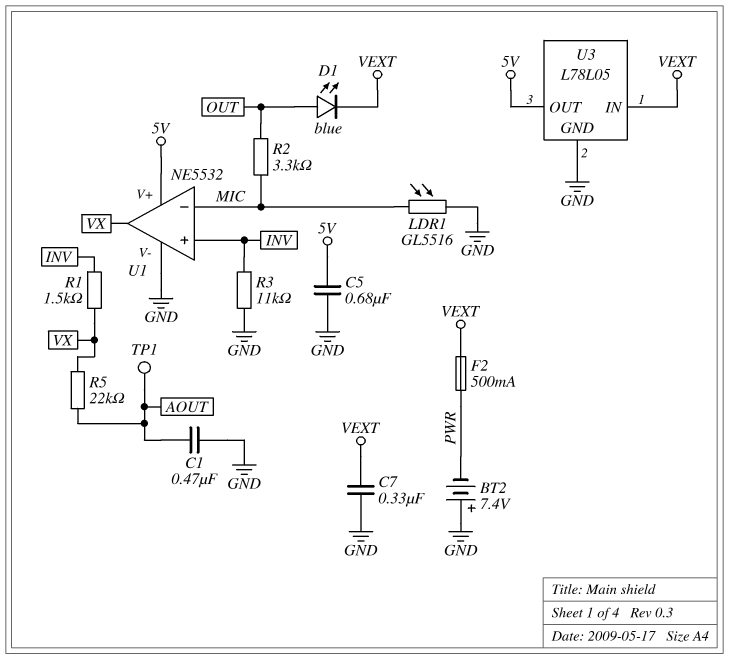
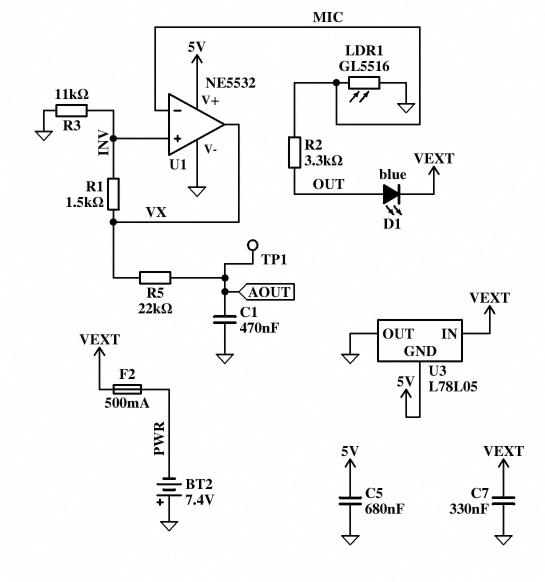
U3 pin GND: GND -> 5V
U3 pin OUT: 5V -> GND

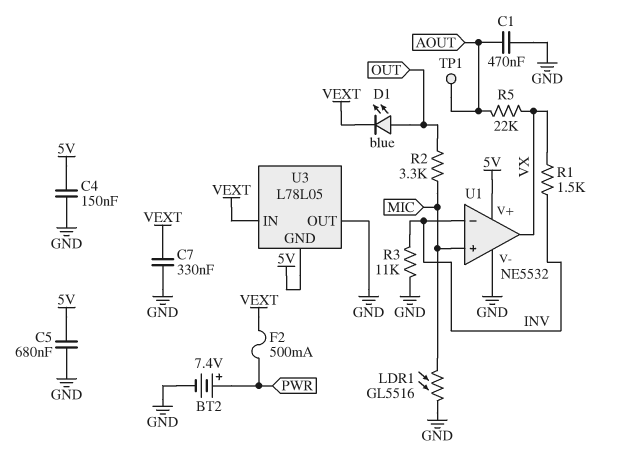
BT2: 7.4V (plus GND, minus PWR) -> 7.4V (plus PWR, minus GND)
C4: none -> 150nF (5V, GND)
U1 pin in+: INV -> MIC
U1 pin in-: MIC -> INV

